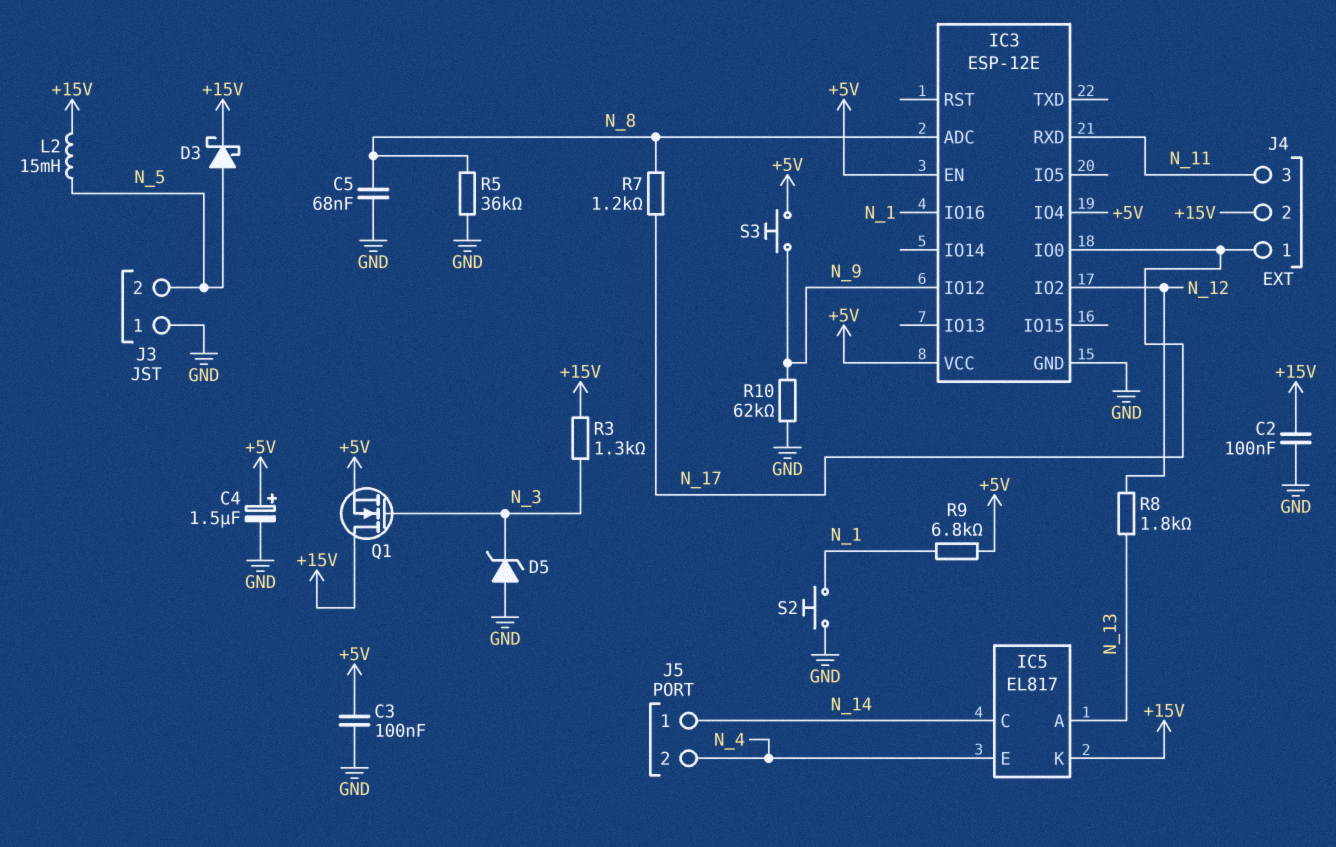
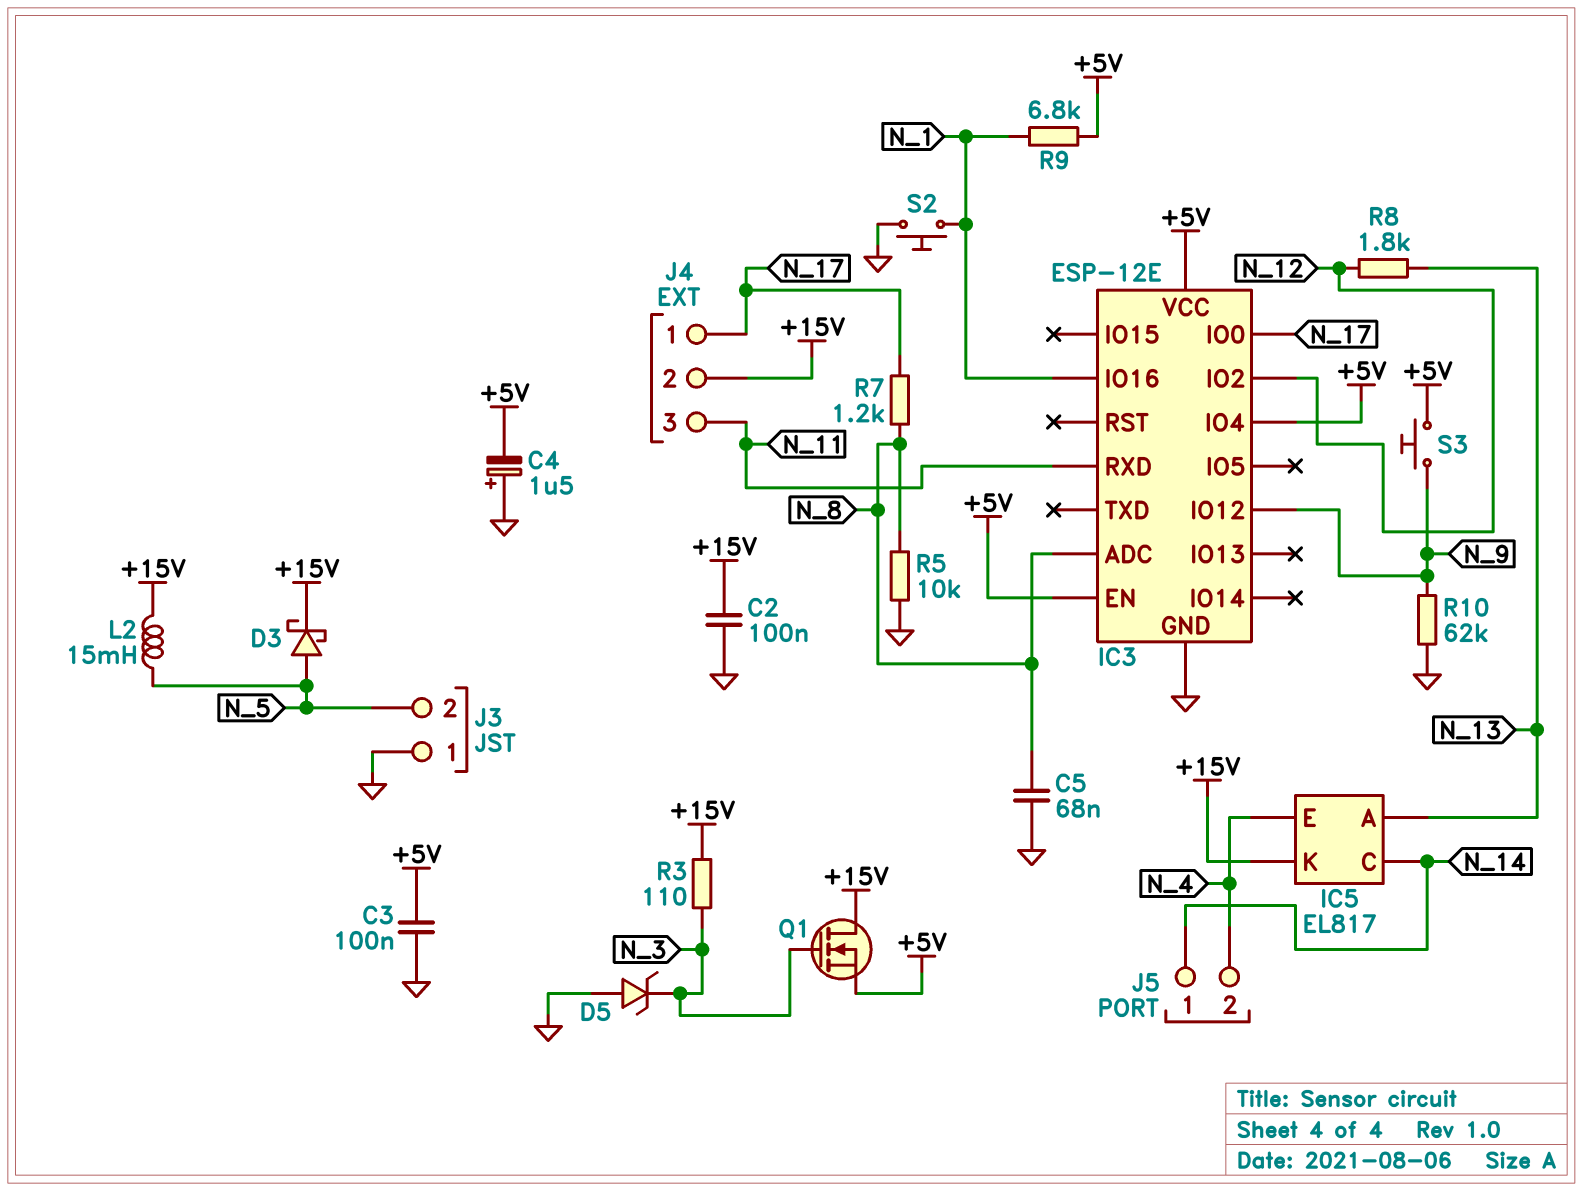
C4: 1.5uF (plus +5V, minus GND) -> 1.5uF (plus GND, minus +5V)
R3: 1.3k (+15V, N_3) -> 110 (+15V, N_3)
R5: 36k (GND, N_8) -> 10k (GND, N_8)

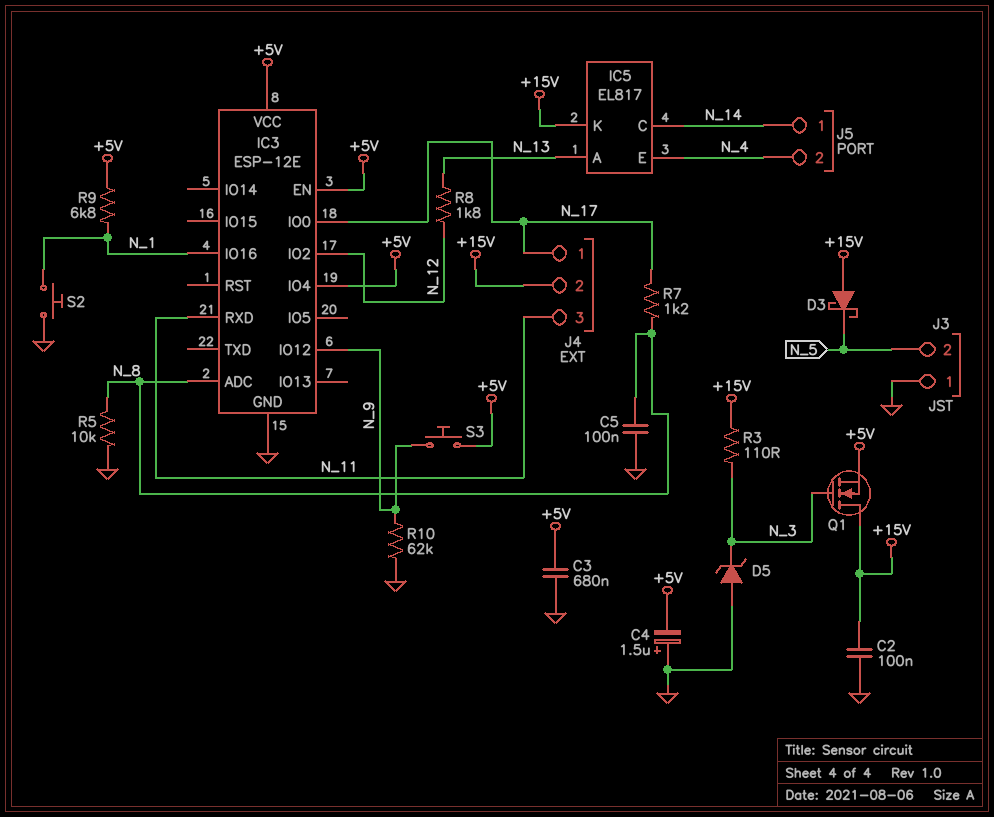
C3: 100nF (+5V, GND) -> 680nF (+5V, GND)
C5: 68nF (GND, N_8) -> 100nF (GND, N_8)
D3: schottky (A N_5, K +15V) -> schottky (A +15V, K N_5)
L2: 15mH (+15V, N_5) -> none

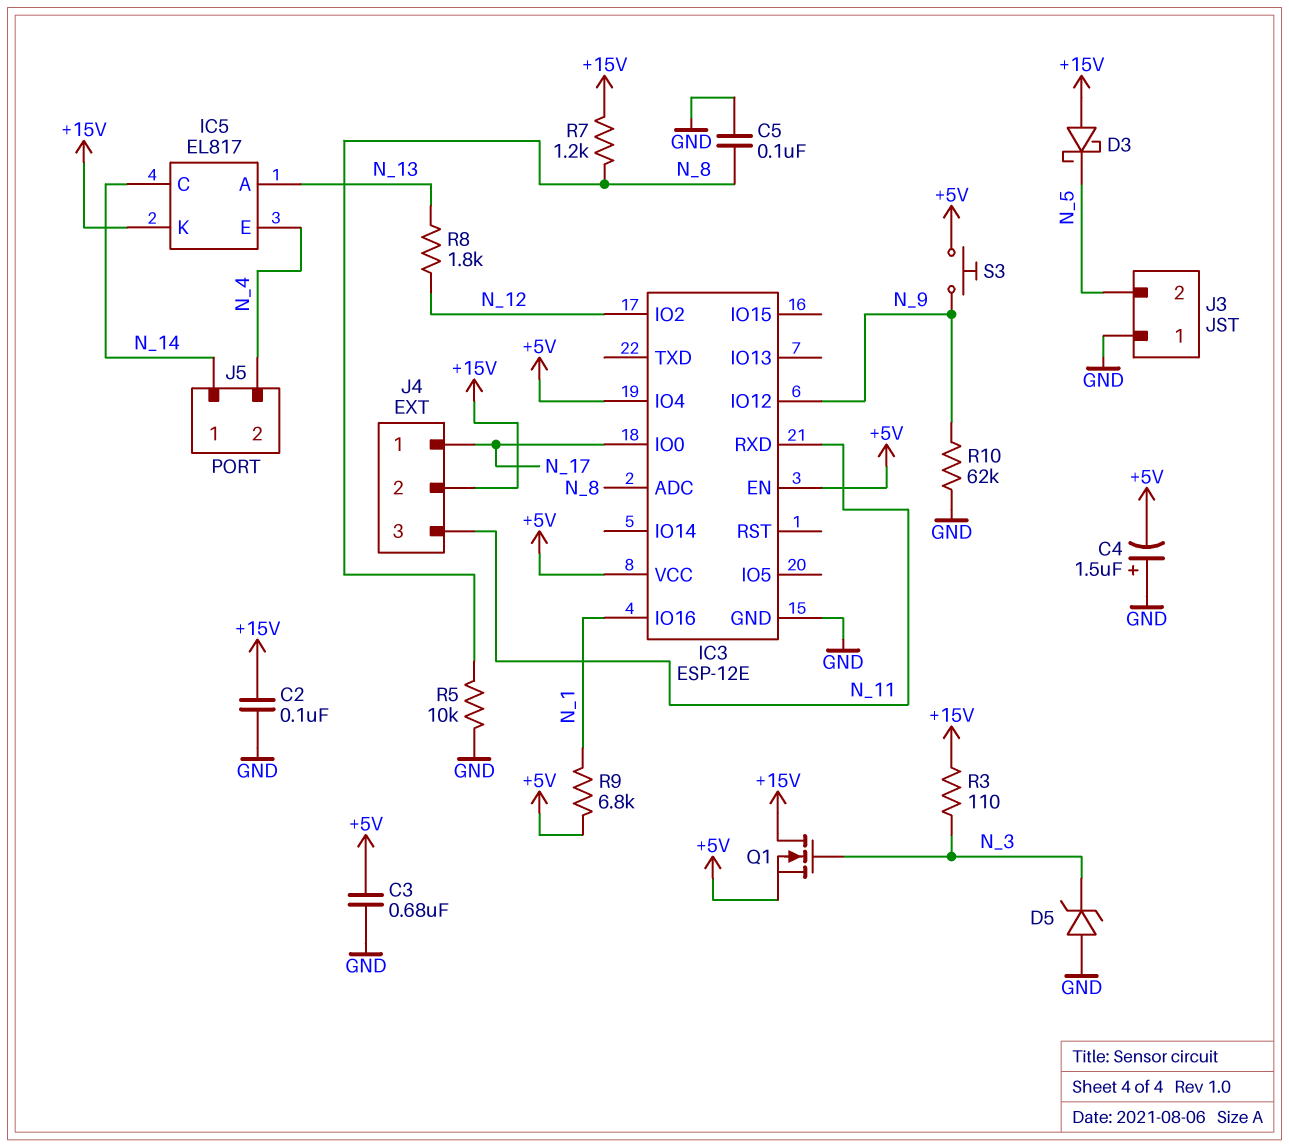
R7: 1.2k (N_8, N_17) -> 1.2k (+15V, N_8)
S2: button (GND, N_1) -> none

